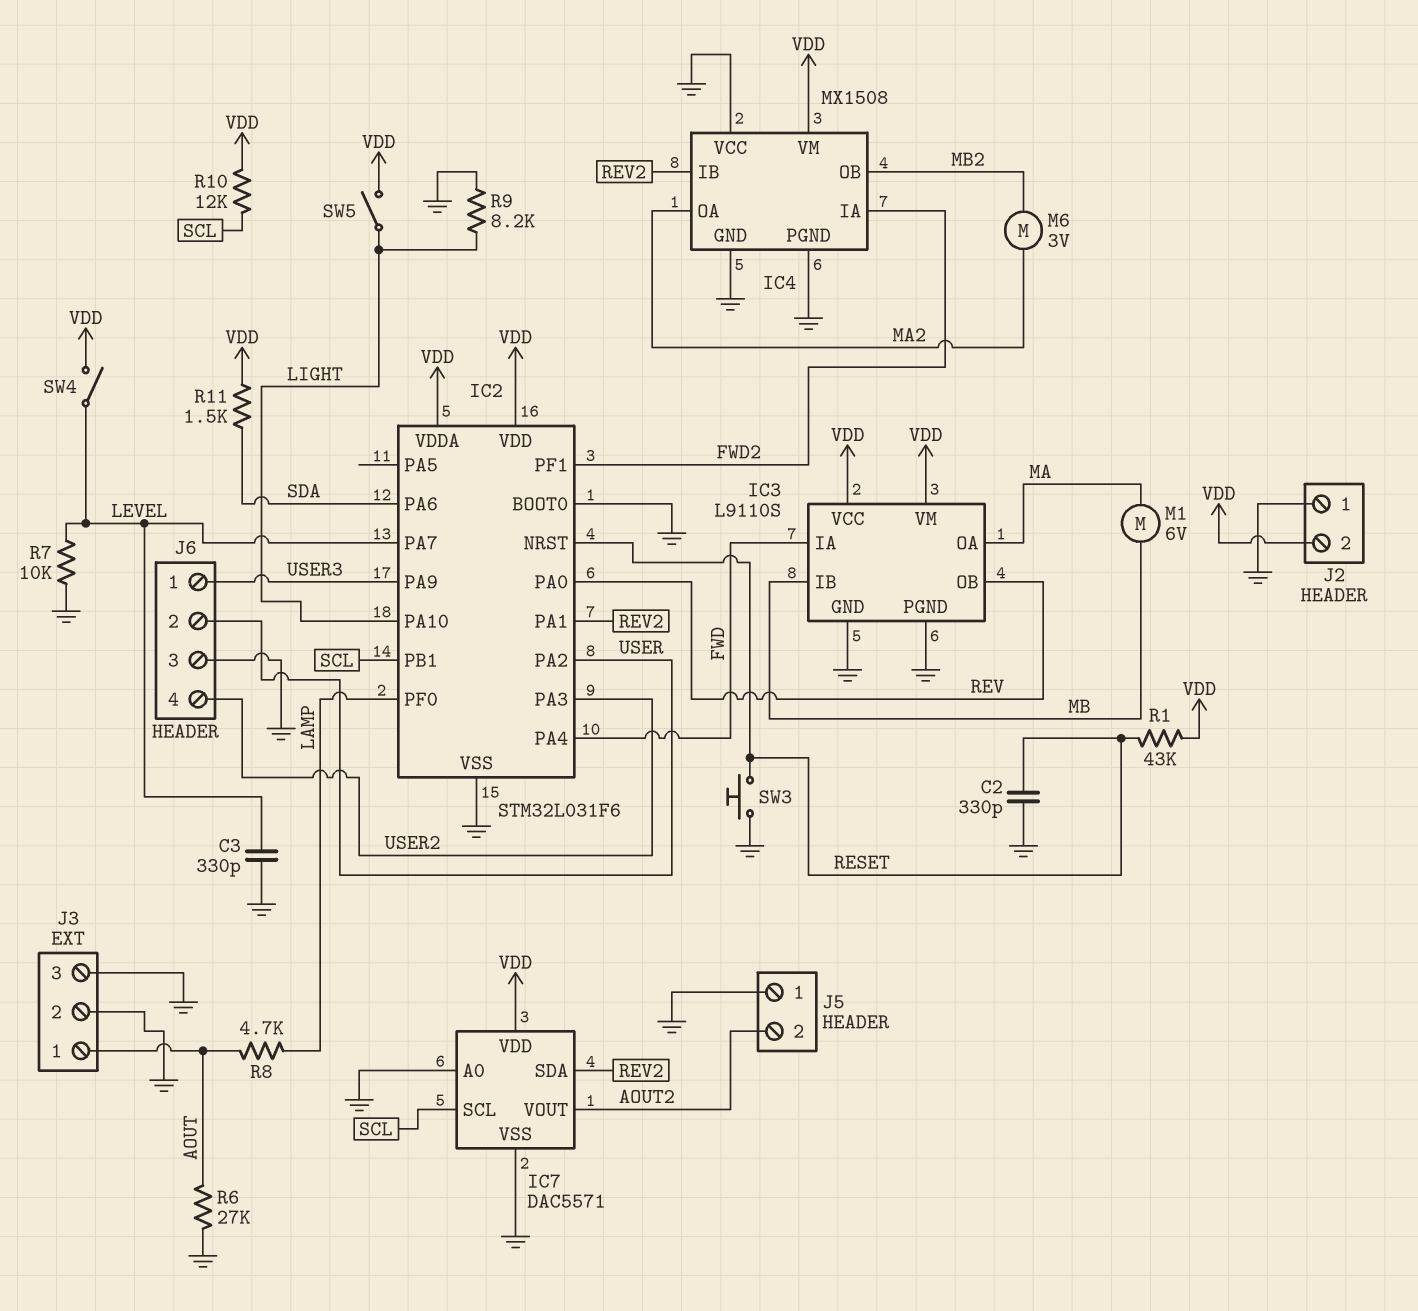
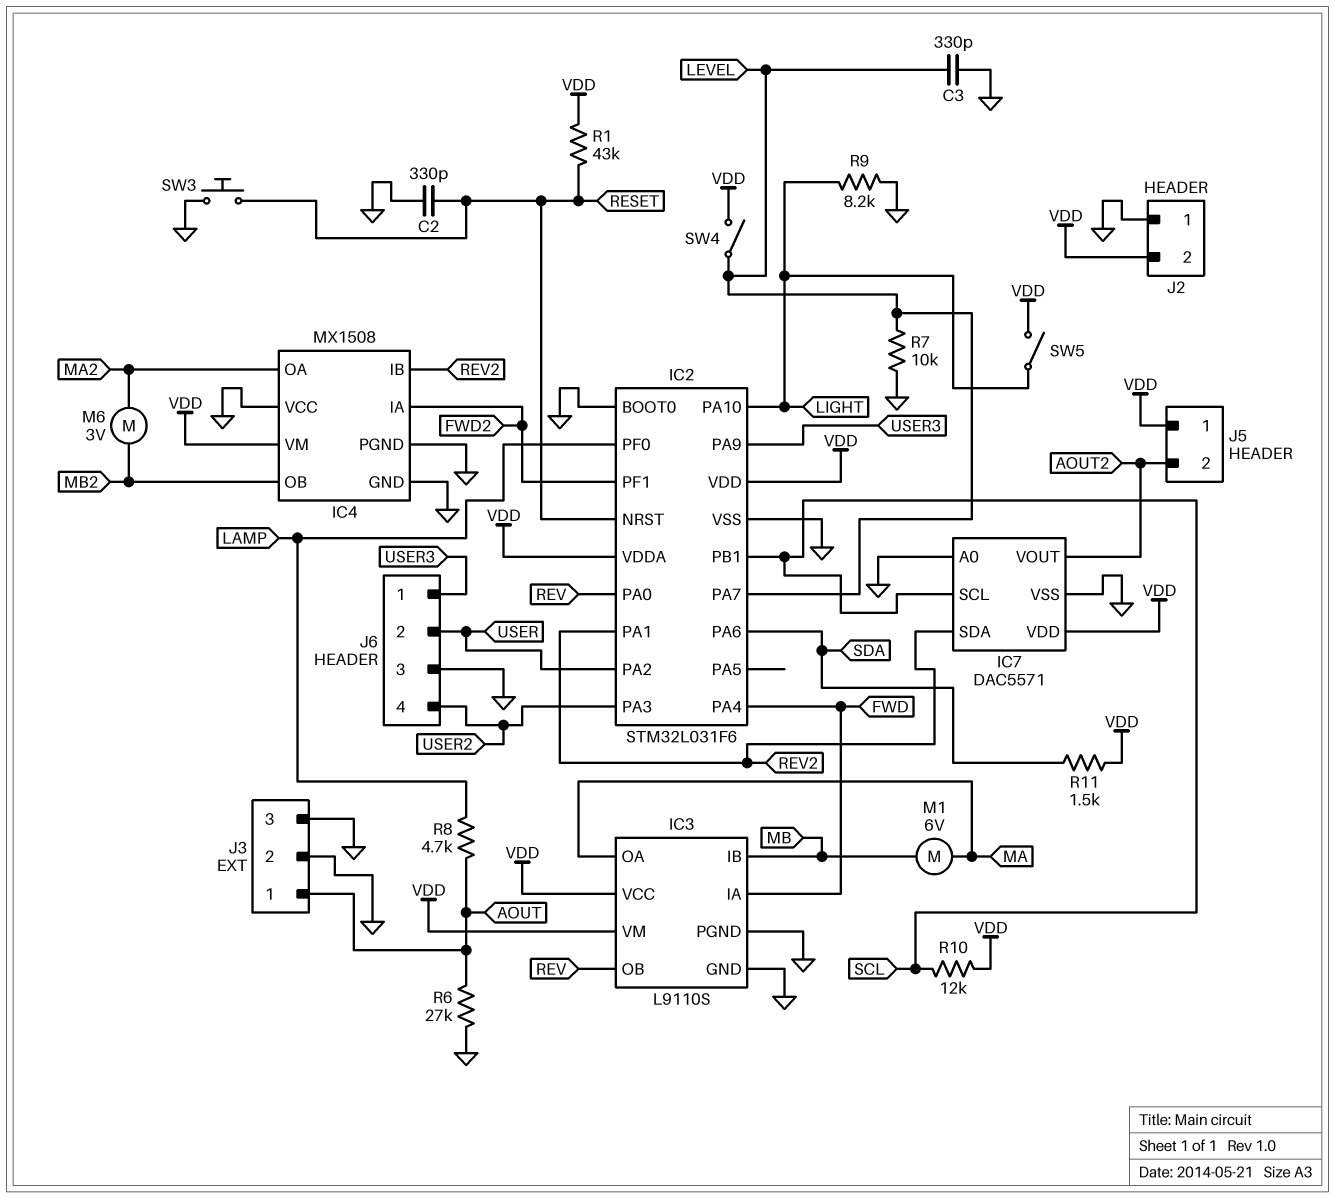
J5 pin 1: GND -> VDD

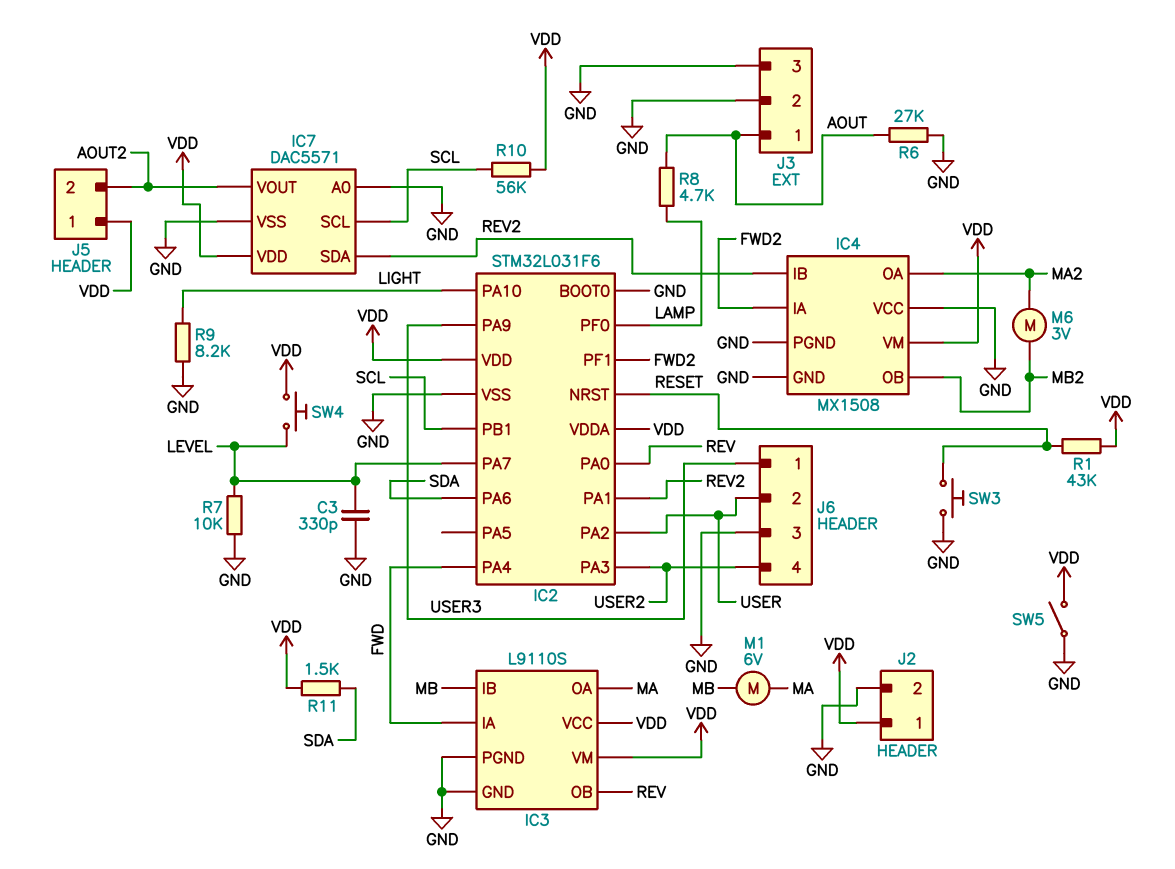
C2: 330pF (GND, RESET) -> none
J2 pin 1: GND -> VDD
J2 pin 2: VDD -> GND
R10: 12k (SCL, VDD) -> 56k (SCL, VDD)
SW4: switch (LEVEL, VDD) -> button (LEVEL, VDD)
SW5: switch (LIGHT, VDD) -> switch (GND, VDD)

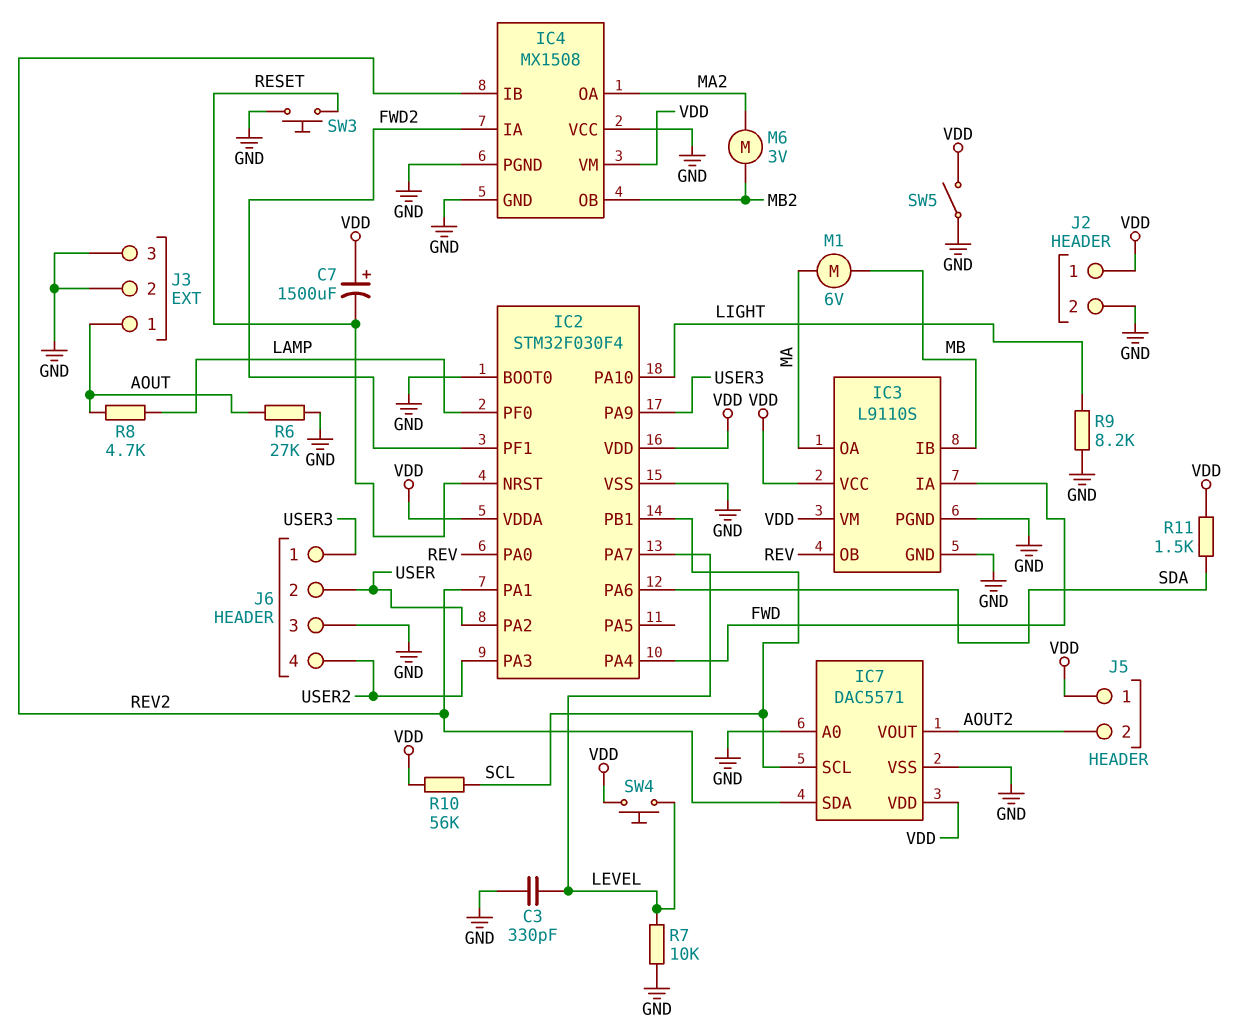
C7: none -> 1500uF (plus VDD, minus RESET)
IC2: STM32L031F6 -> STM32F030F4
R1: 43k (RESET, VDD) -> none

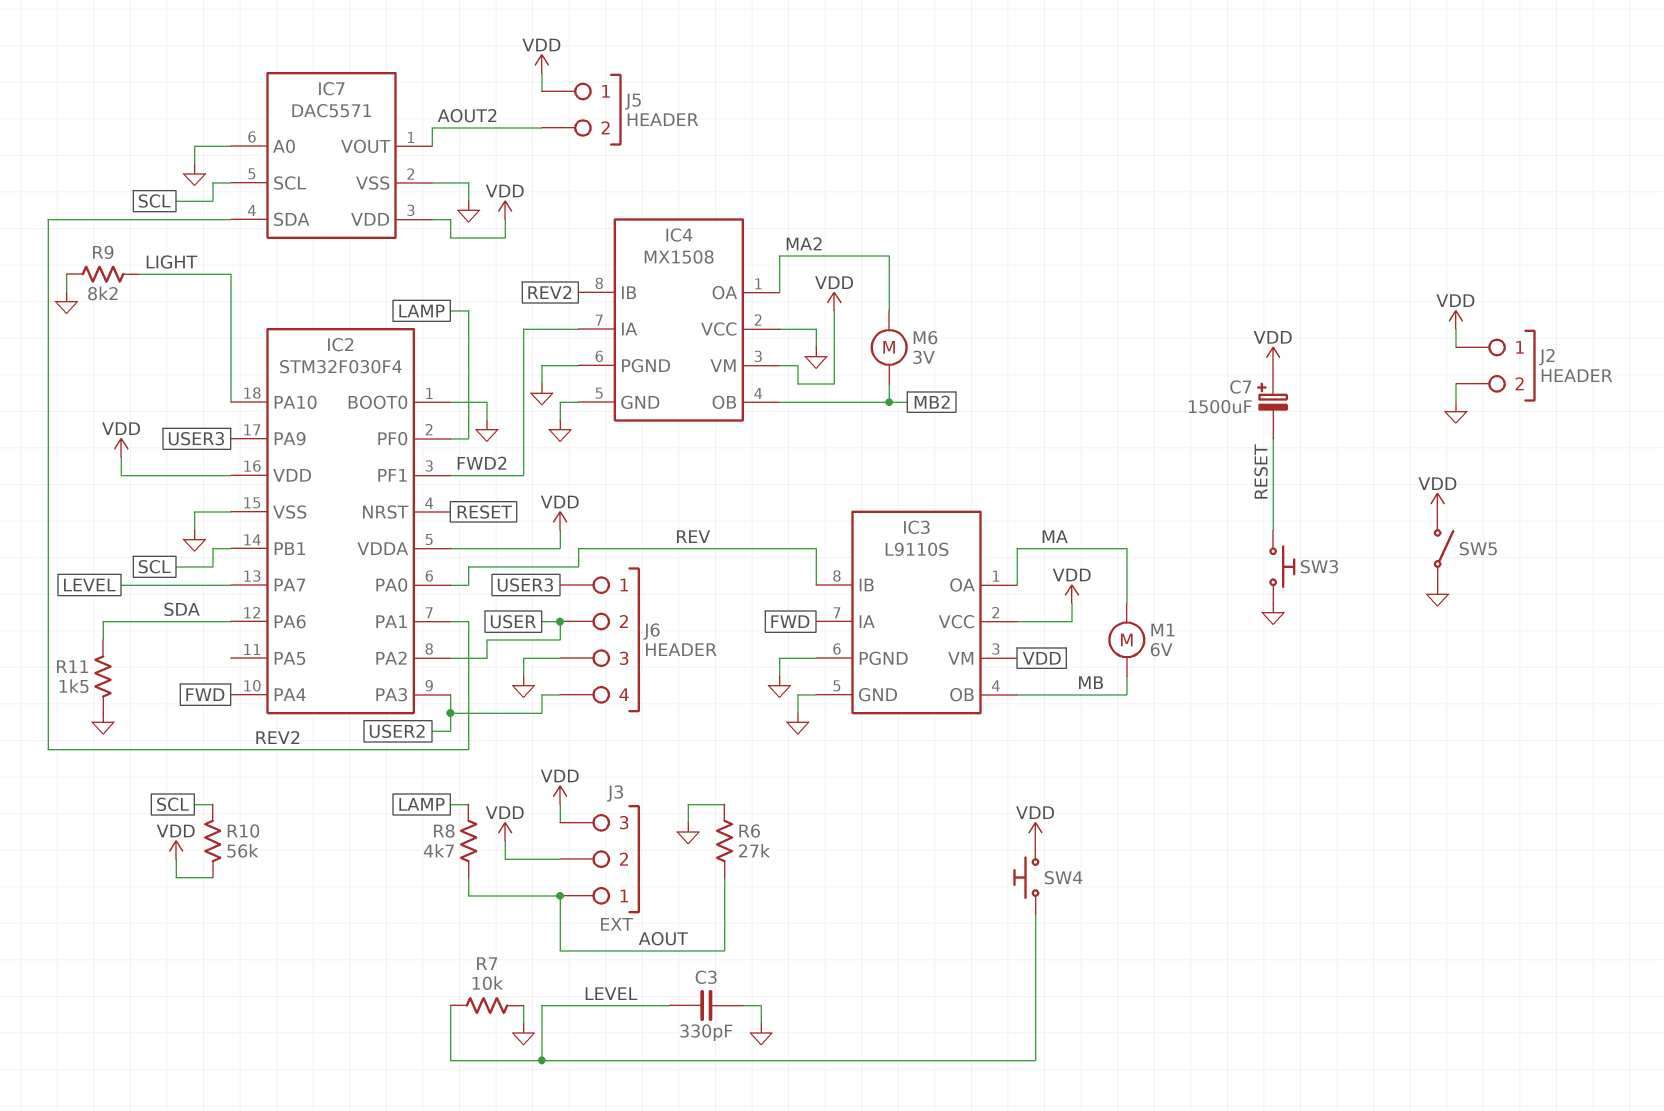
IC3 pin IB: MB -> REV
IC3 pin OB: REV -> MB
J3 pin 2: GND -> VDD
J3 pin 3: GND -> VDD
R11: 1.5k (SDA, VDD) -> 1.5k (GND, SDA)

